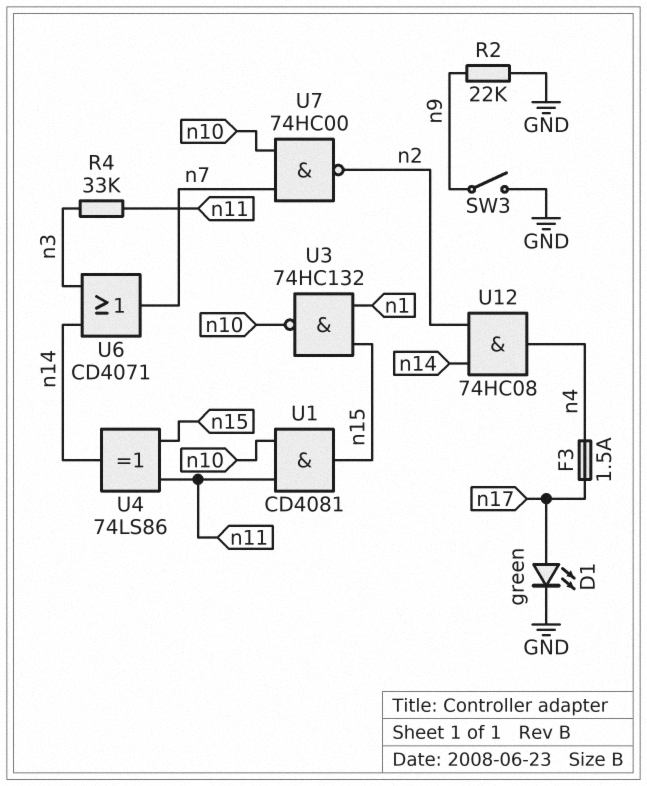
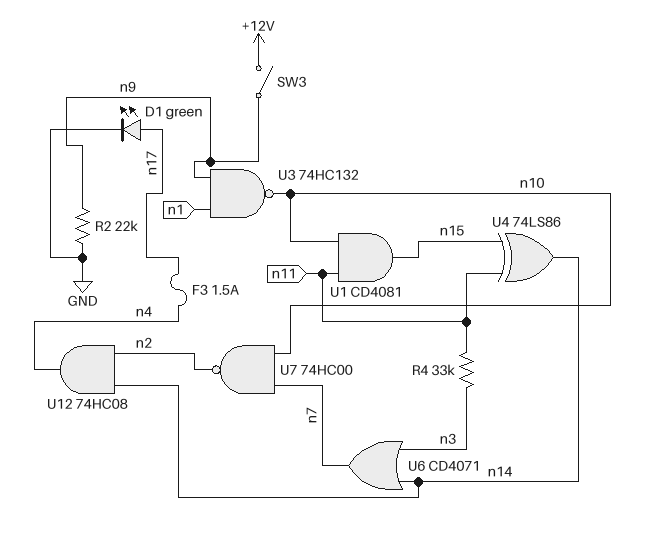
SW3: switch (GND, n9) -> switch (+12V, n9)
U3: NAND 74HC132 (in n1, in n15, out n10) -> NAND 74HC132 (in n1, in n9, out n10)

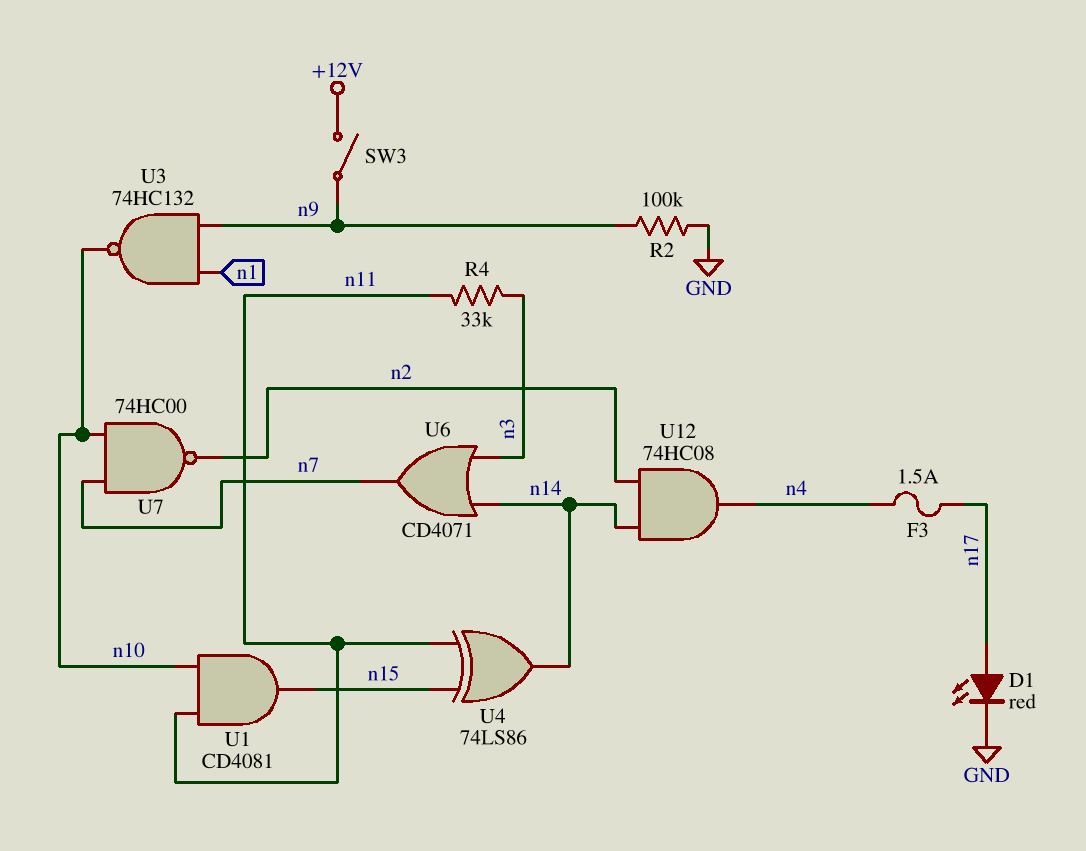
D1: LED green (A n17, K GND) -> LED red (A n17, K GND)
R2: 22k (GND, n9) -> 100k (GND, n9)

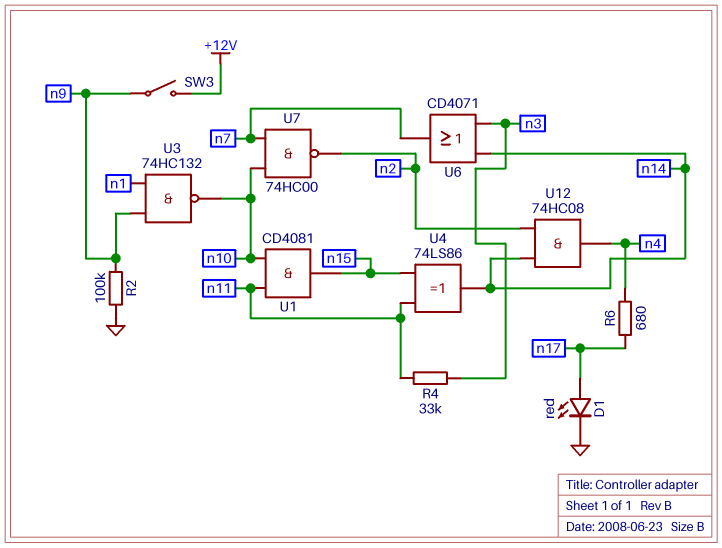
F3: 1.5A (n4, n17) -> none
R6: none -> 680 (n4, n17)

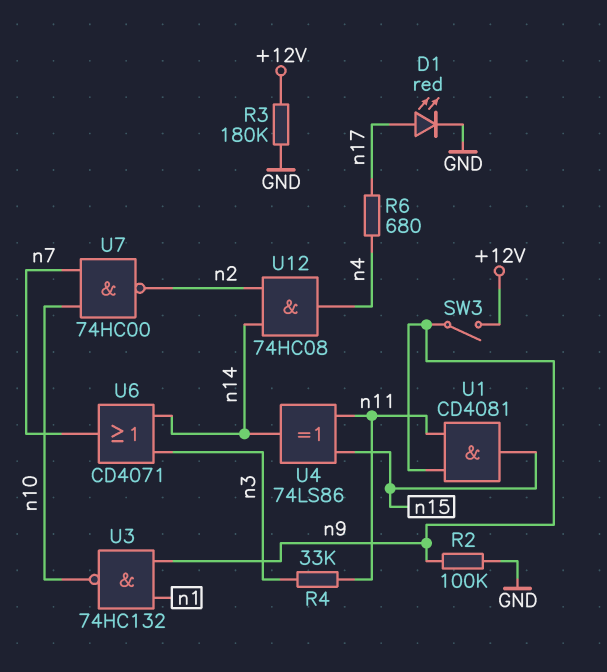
R3: none -> 180k (+12V, GND)
U1: AND CD4081 (in n10, in n11, out n15) -> AND CD4081 (in n9, in n11, out n15)

